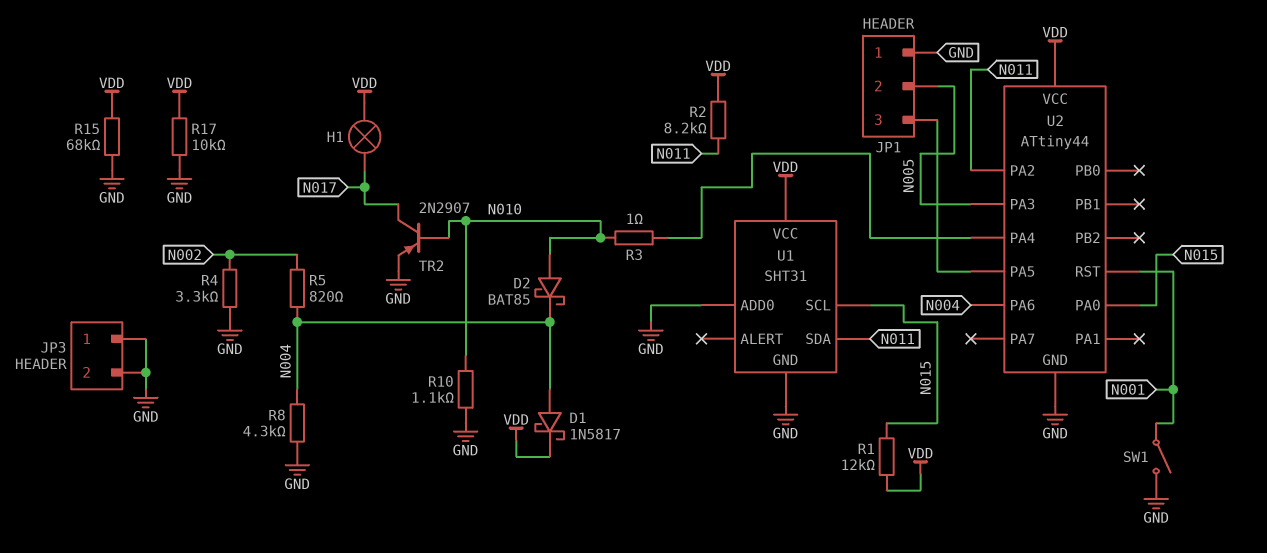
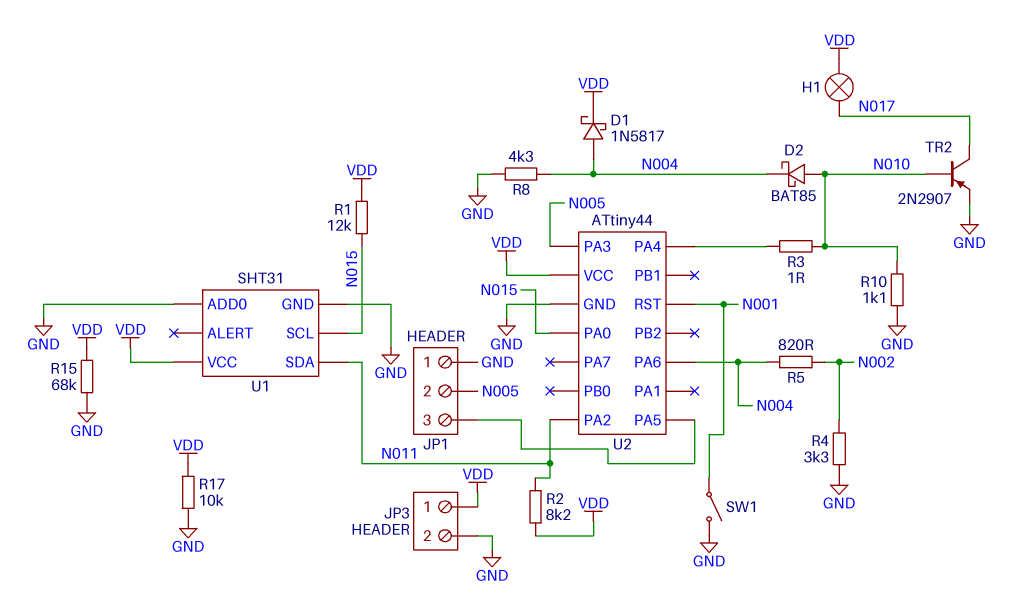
JP3 pin 1: GND -> VDD

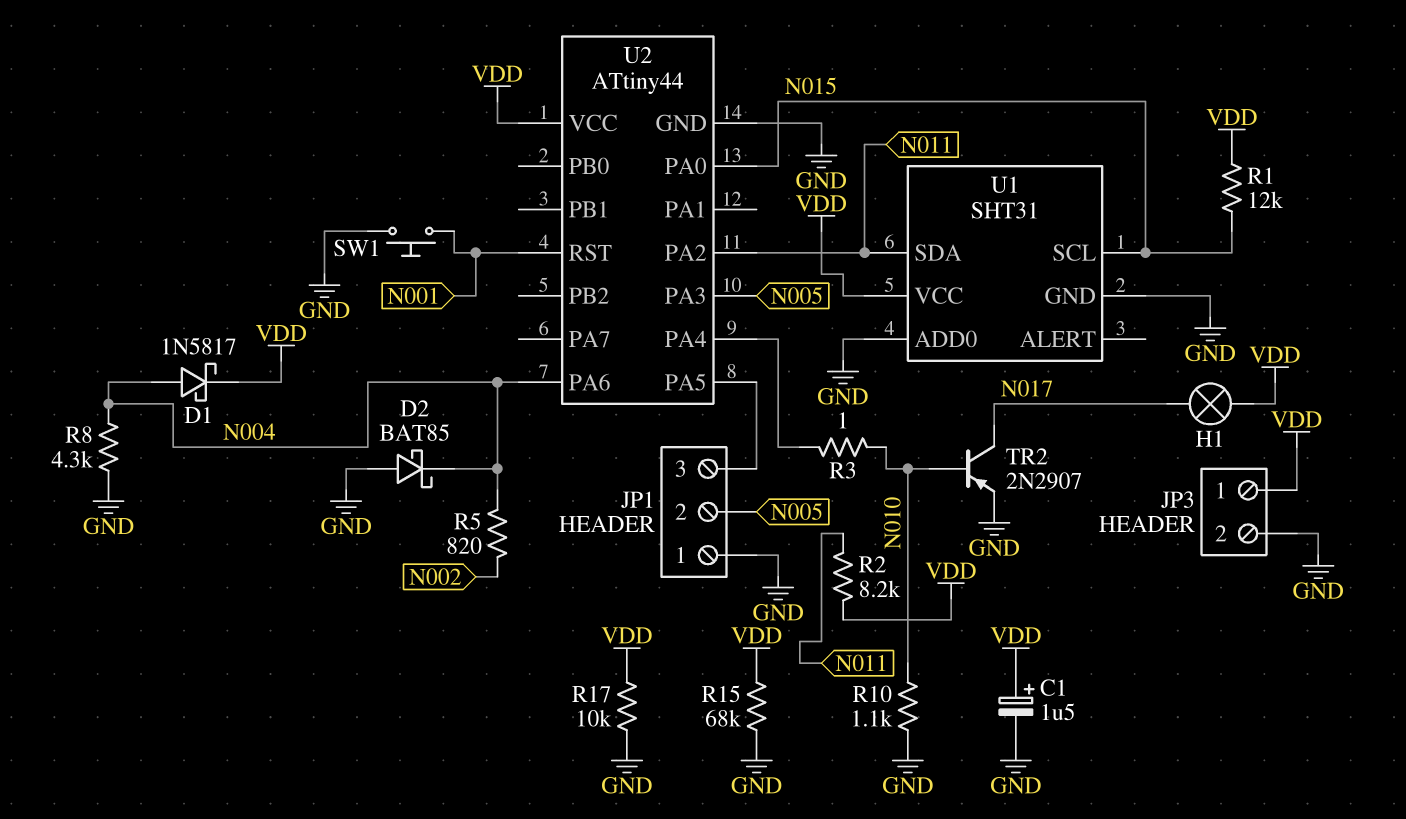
C1: none -> 1.5uF (plus VDD, minus GND)
D2: schottky BAT85 (A N010, K N004) -> schottky BAT85 (A GND, K N004)
R4: 3.3k (GND, N002) -> none
SW1: switch (GND, N001) -> button (GND, N001)

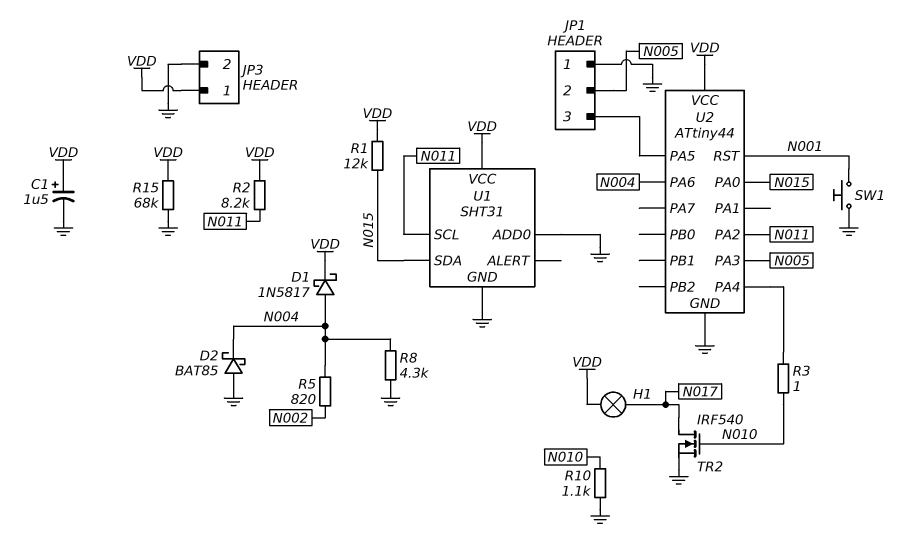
R17: 10k (GND, VDD) -> none
TR2: PNP 2N2907 (B N010, C N017, E GND) -> NMOS IRF540 (G N010, D N017, S GND)
U1 pin SCL: N015 -> N011
U1 pin SDA: N011 -> N015

